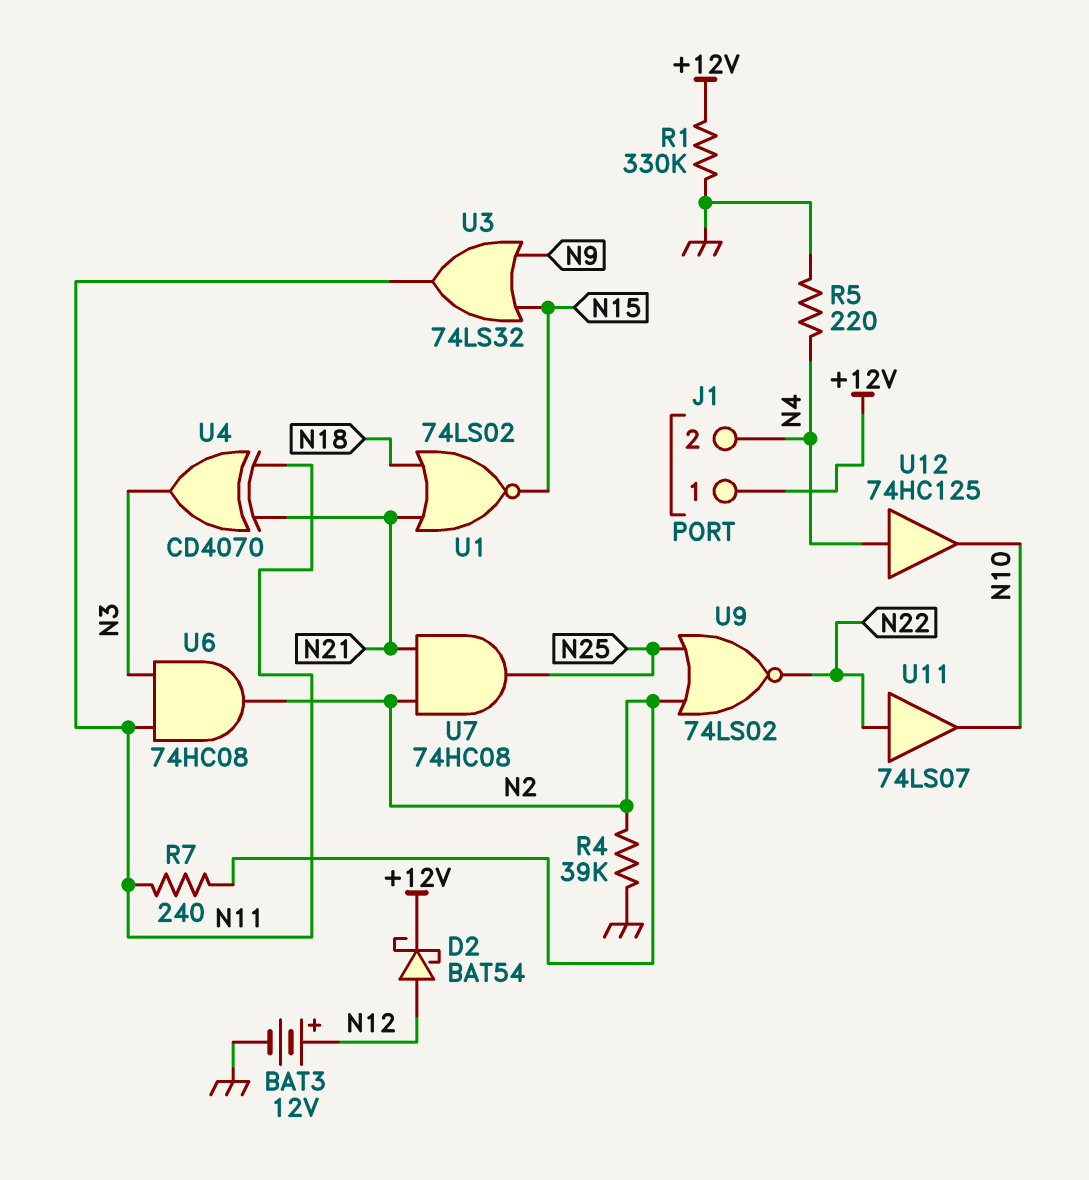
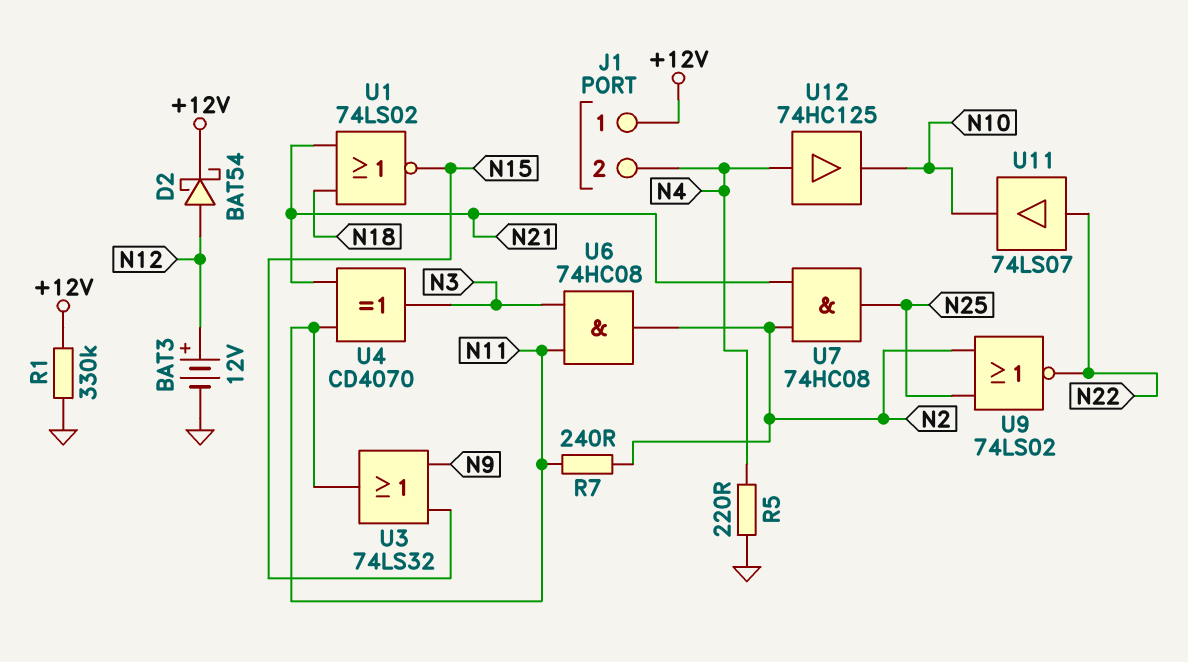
R4: 39k (GND, N2) -> none

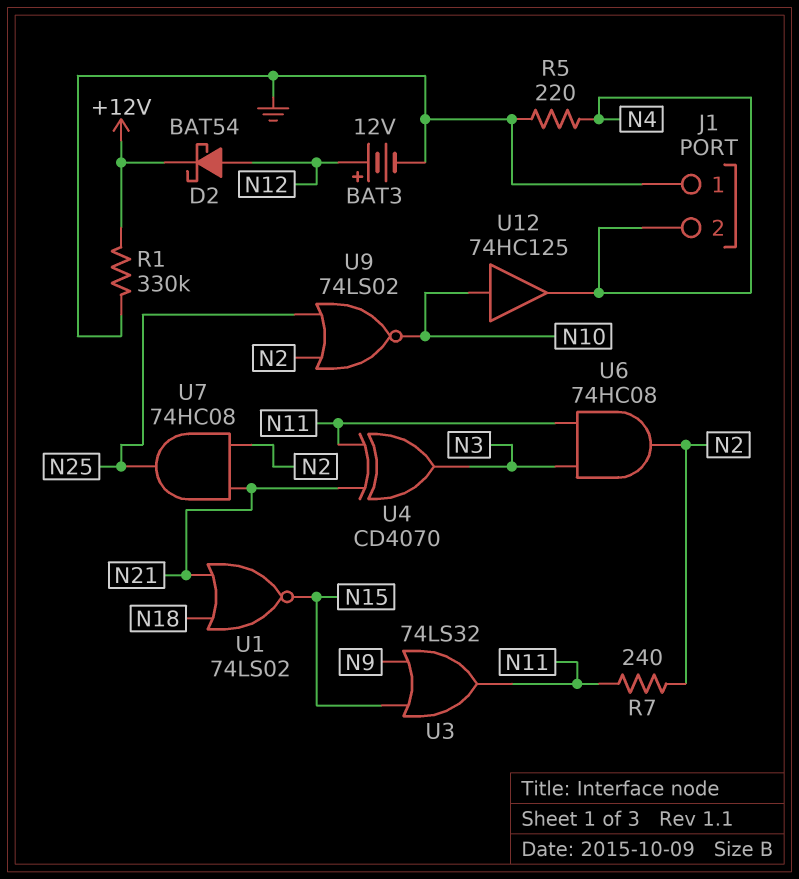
J1 pin 1: +12V -> GND
U9: NOR 74LS02 (in N2, in N25, out N22) -> NOR 74LS02 (in N2, in N25, out N10)
U11: buffer 74LS07 (in N22, out N10) -> none
U12: buffer 74HC125 (in N4, out N10) -> buffer 74HC125 (in N10, out N4)

